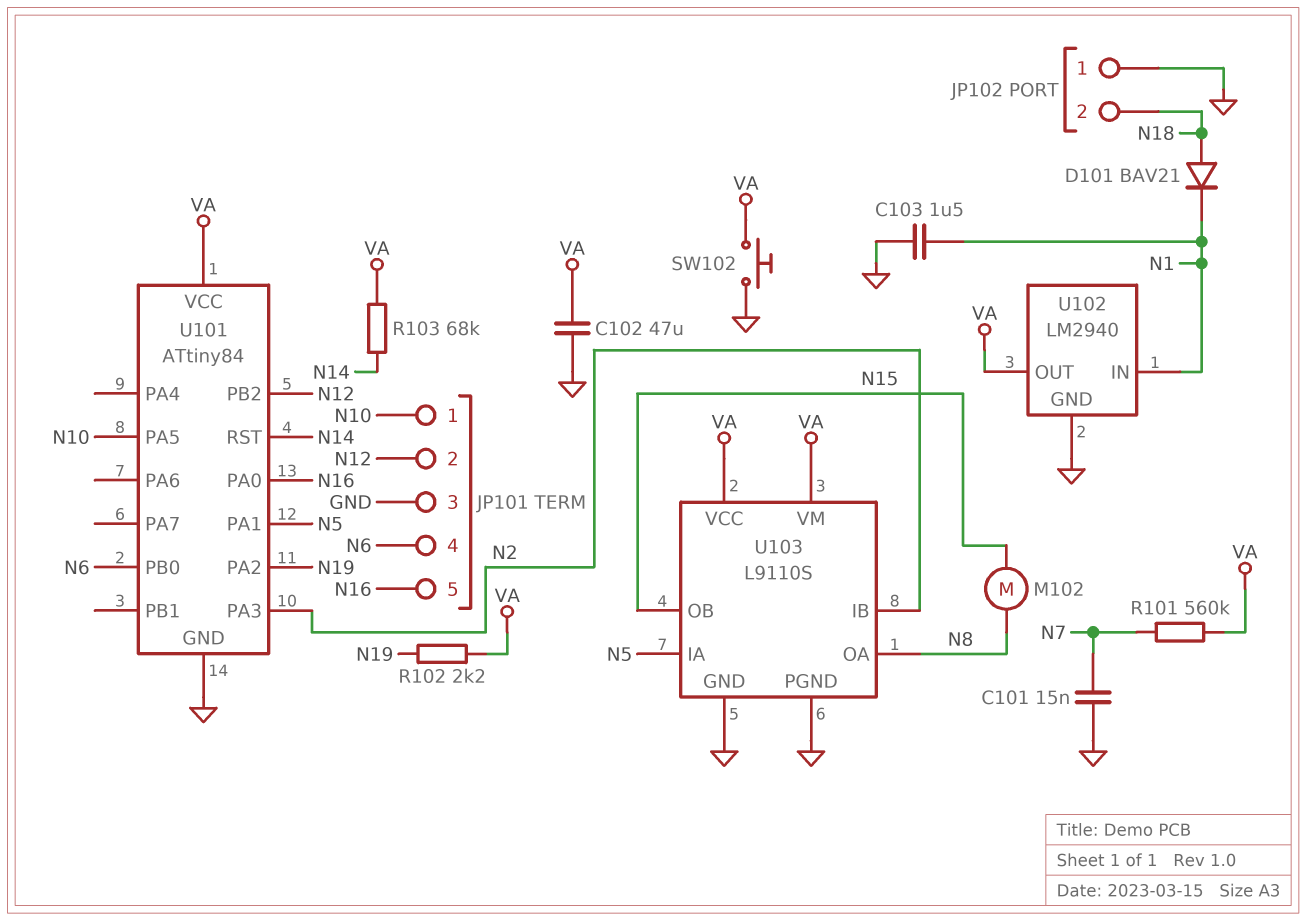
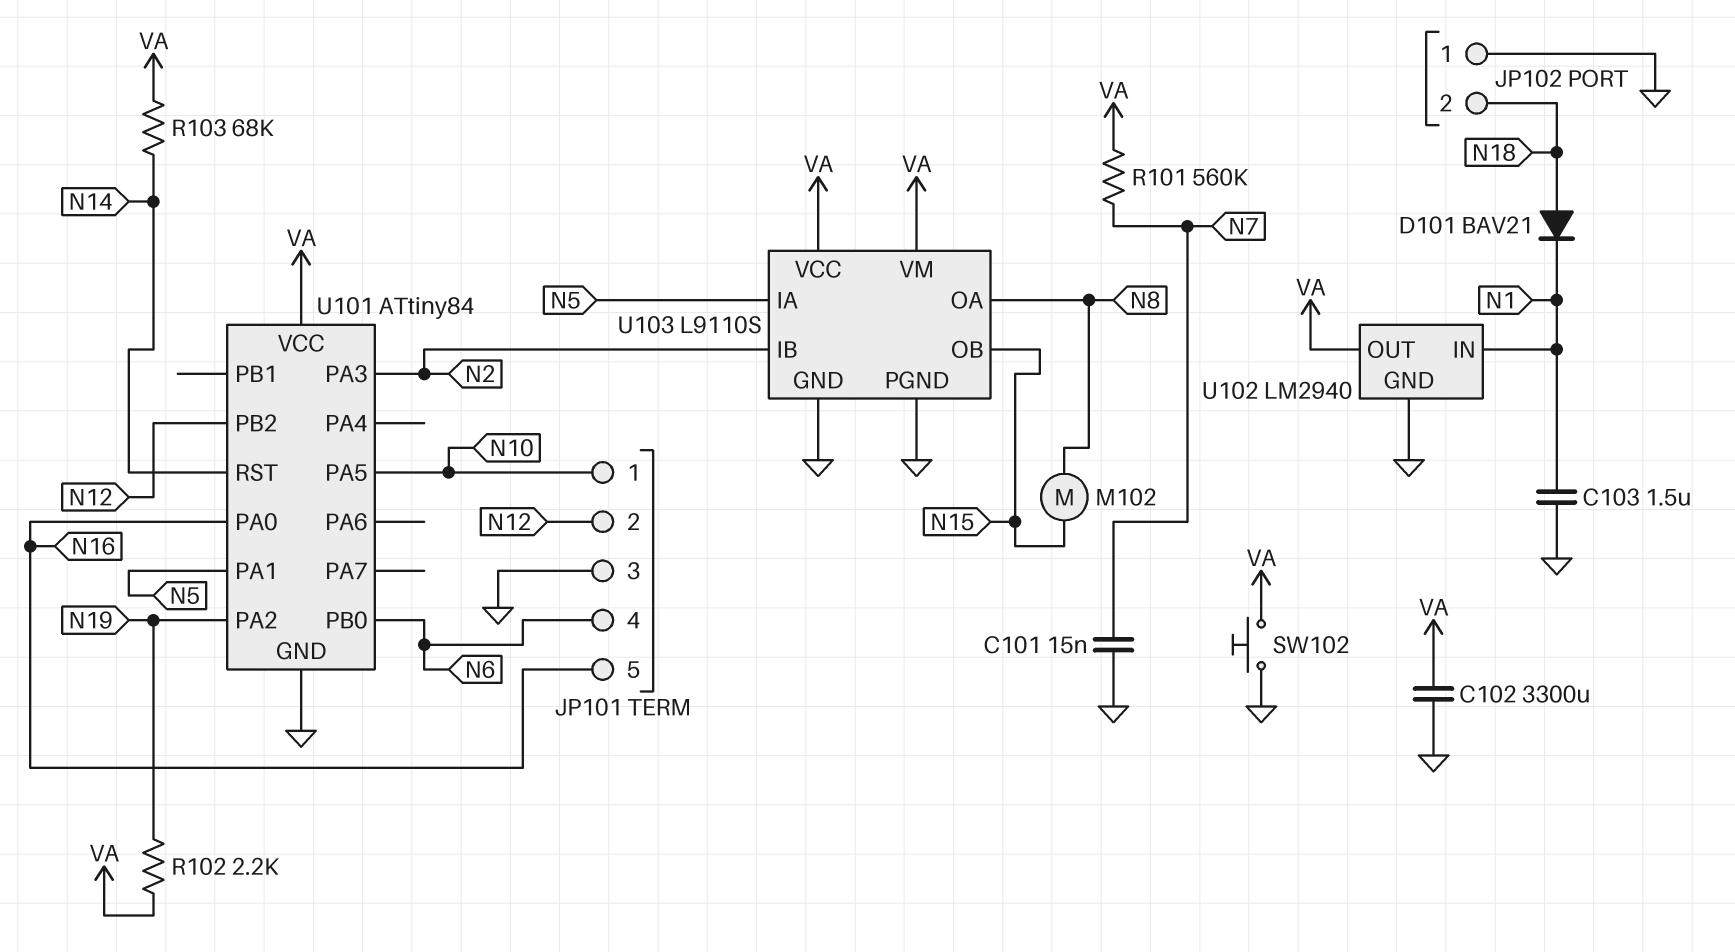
C102: 47uF (GND, VA) -> 3300uF (GND, VA)

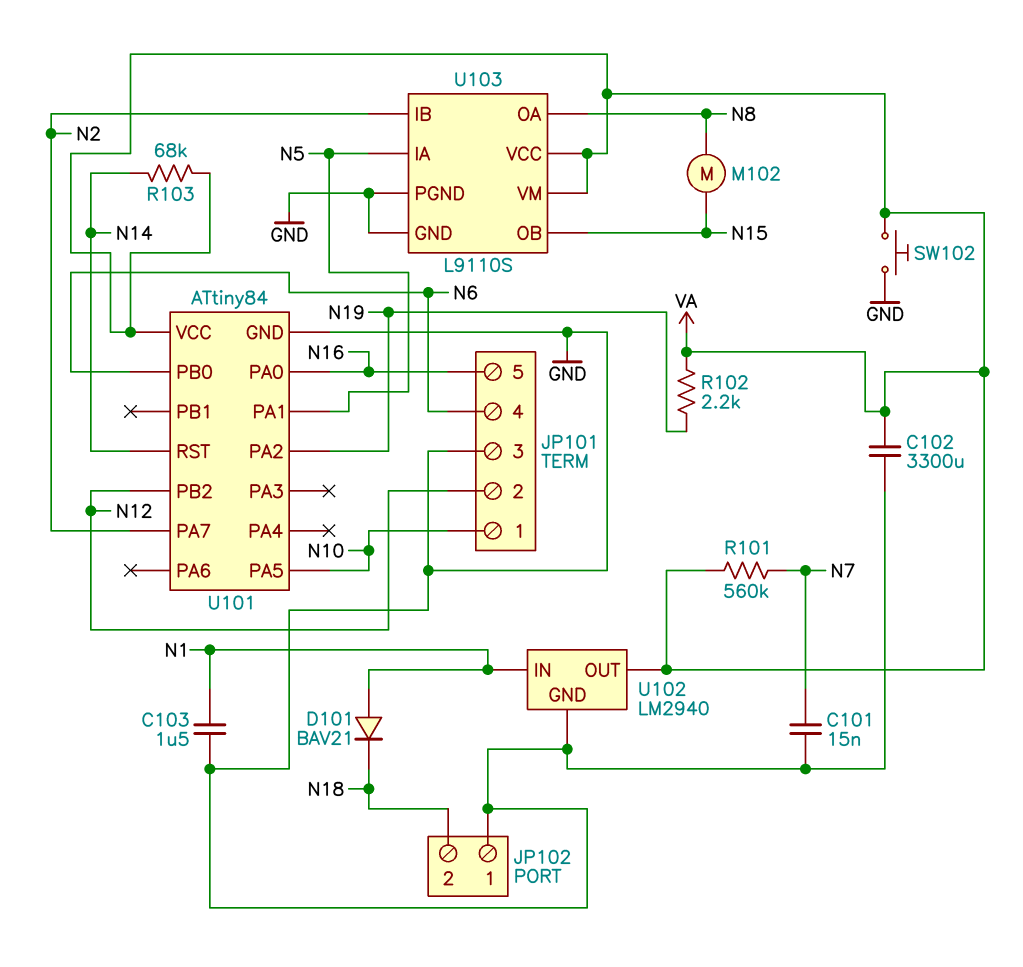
D101: diode BAV21 (A N18, K N1) -> diode BAV21 (A N1, K N18)
U101 pin PA3: N2 -> none
U101 pin PA7: none -> N2

